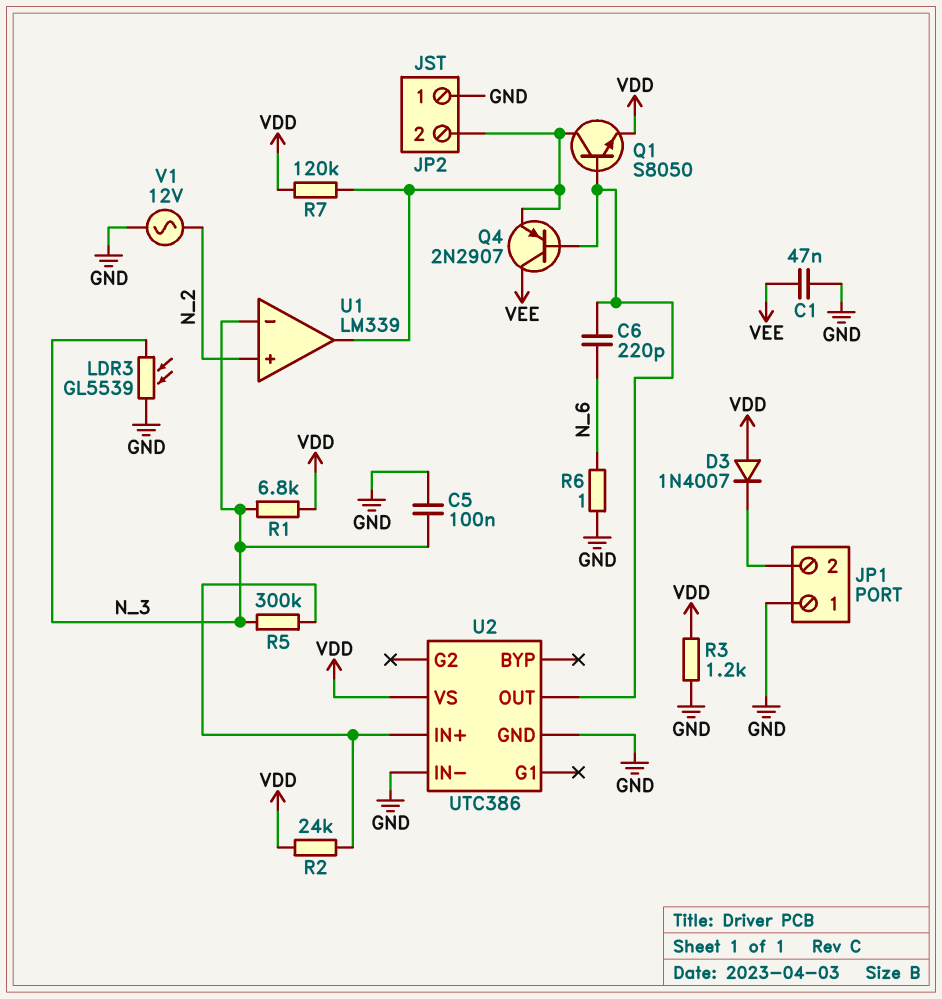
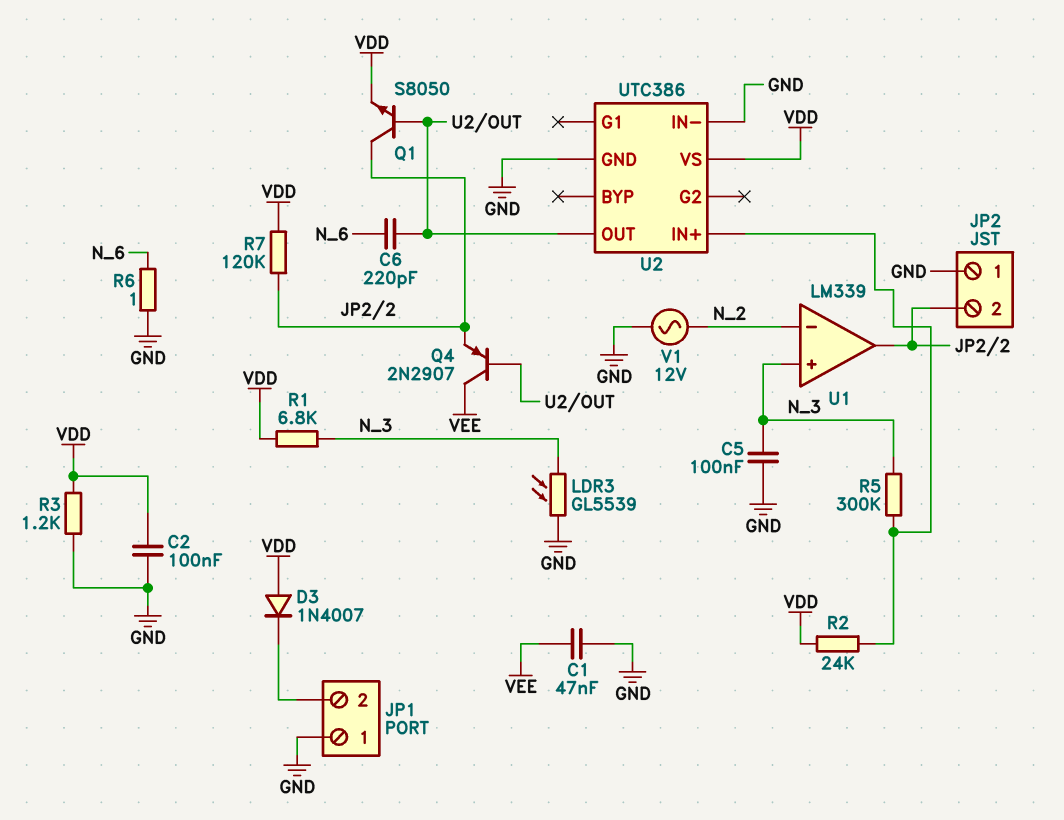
C2: none -> 100nF (GND, VDD)
U1 pin in+: N_2 -> N_3
U1 pin in-: N_3 -> N_2

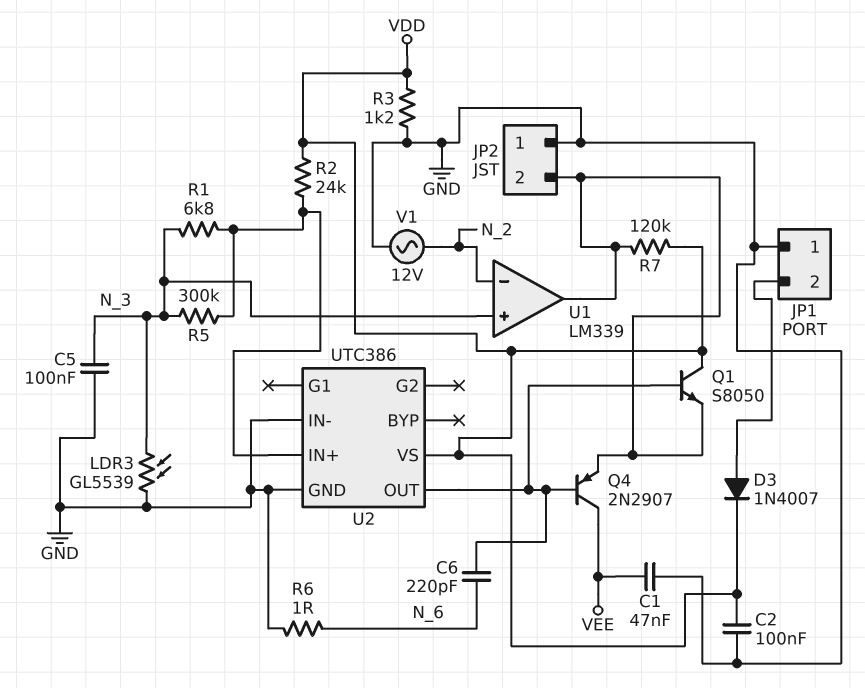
D3: diode 1N4007 (A VDD, K JP1/2) -> diode 1N4007 (A JP1/2, K VDD)
Q1: NPN S8050 (B U2/OUT, C JP2/2, E VDD) -> NPN S8050 (B U2/OUT, C VDD, E JP2/2)
R1: 6.8k (N_3, VDD) -> 6.8k (N_3, U2/IN+)

